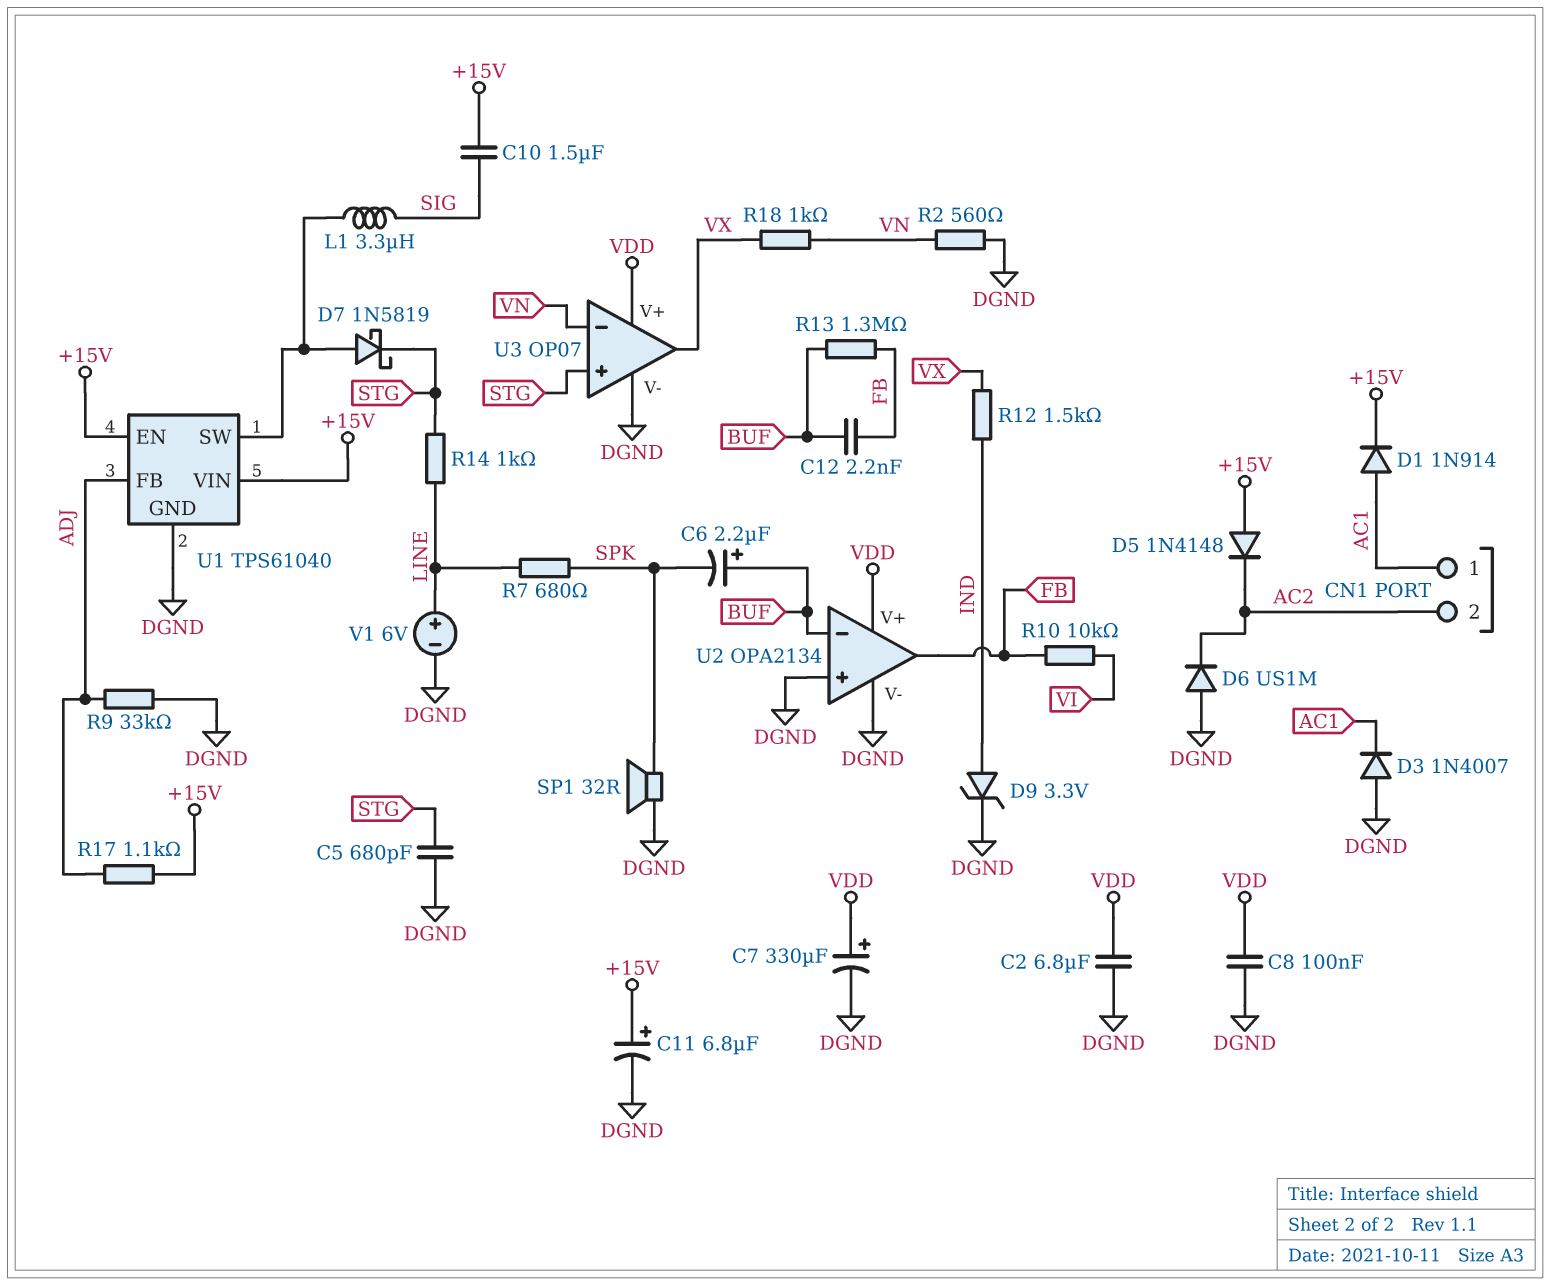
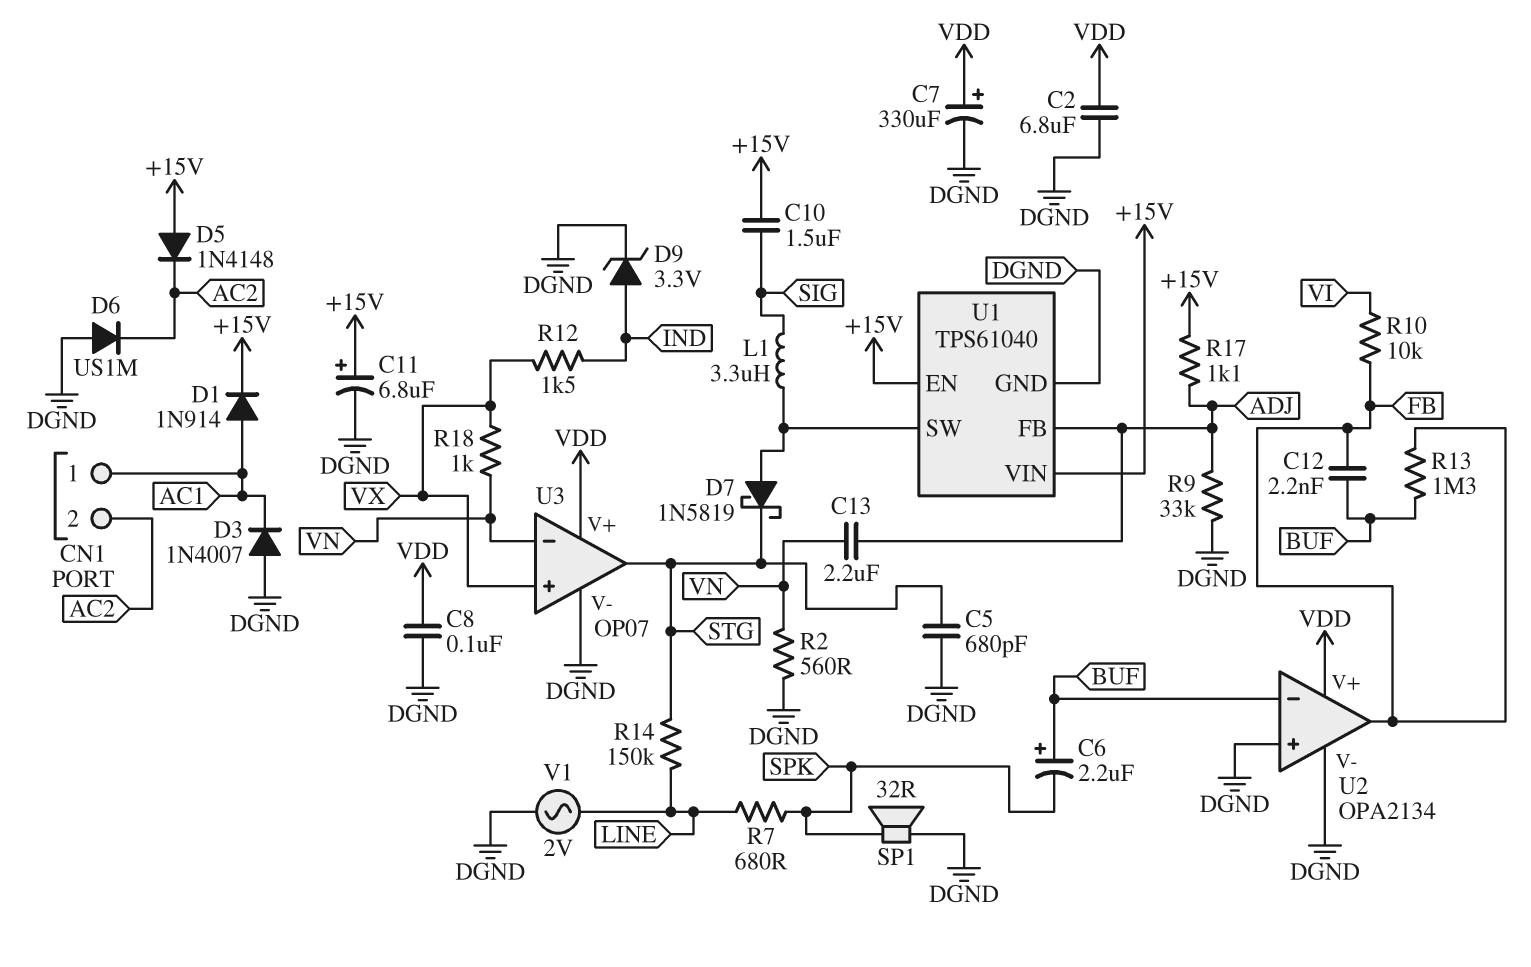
C13: none -> 2.2uF (ADJ, VN)
R14: 1k (LINE, STG) -> 150k (LINE, STG)
U3 pin in+: STG -> VX
U3 pin out: VX -> STG
V1: 6V (plus LINE, minus DGND) -> AC 2V (DGND, LINE)

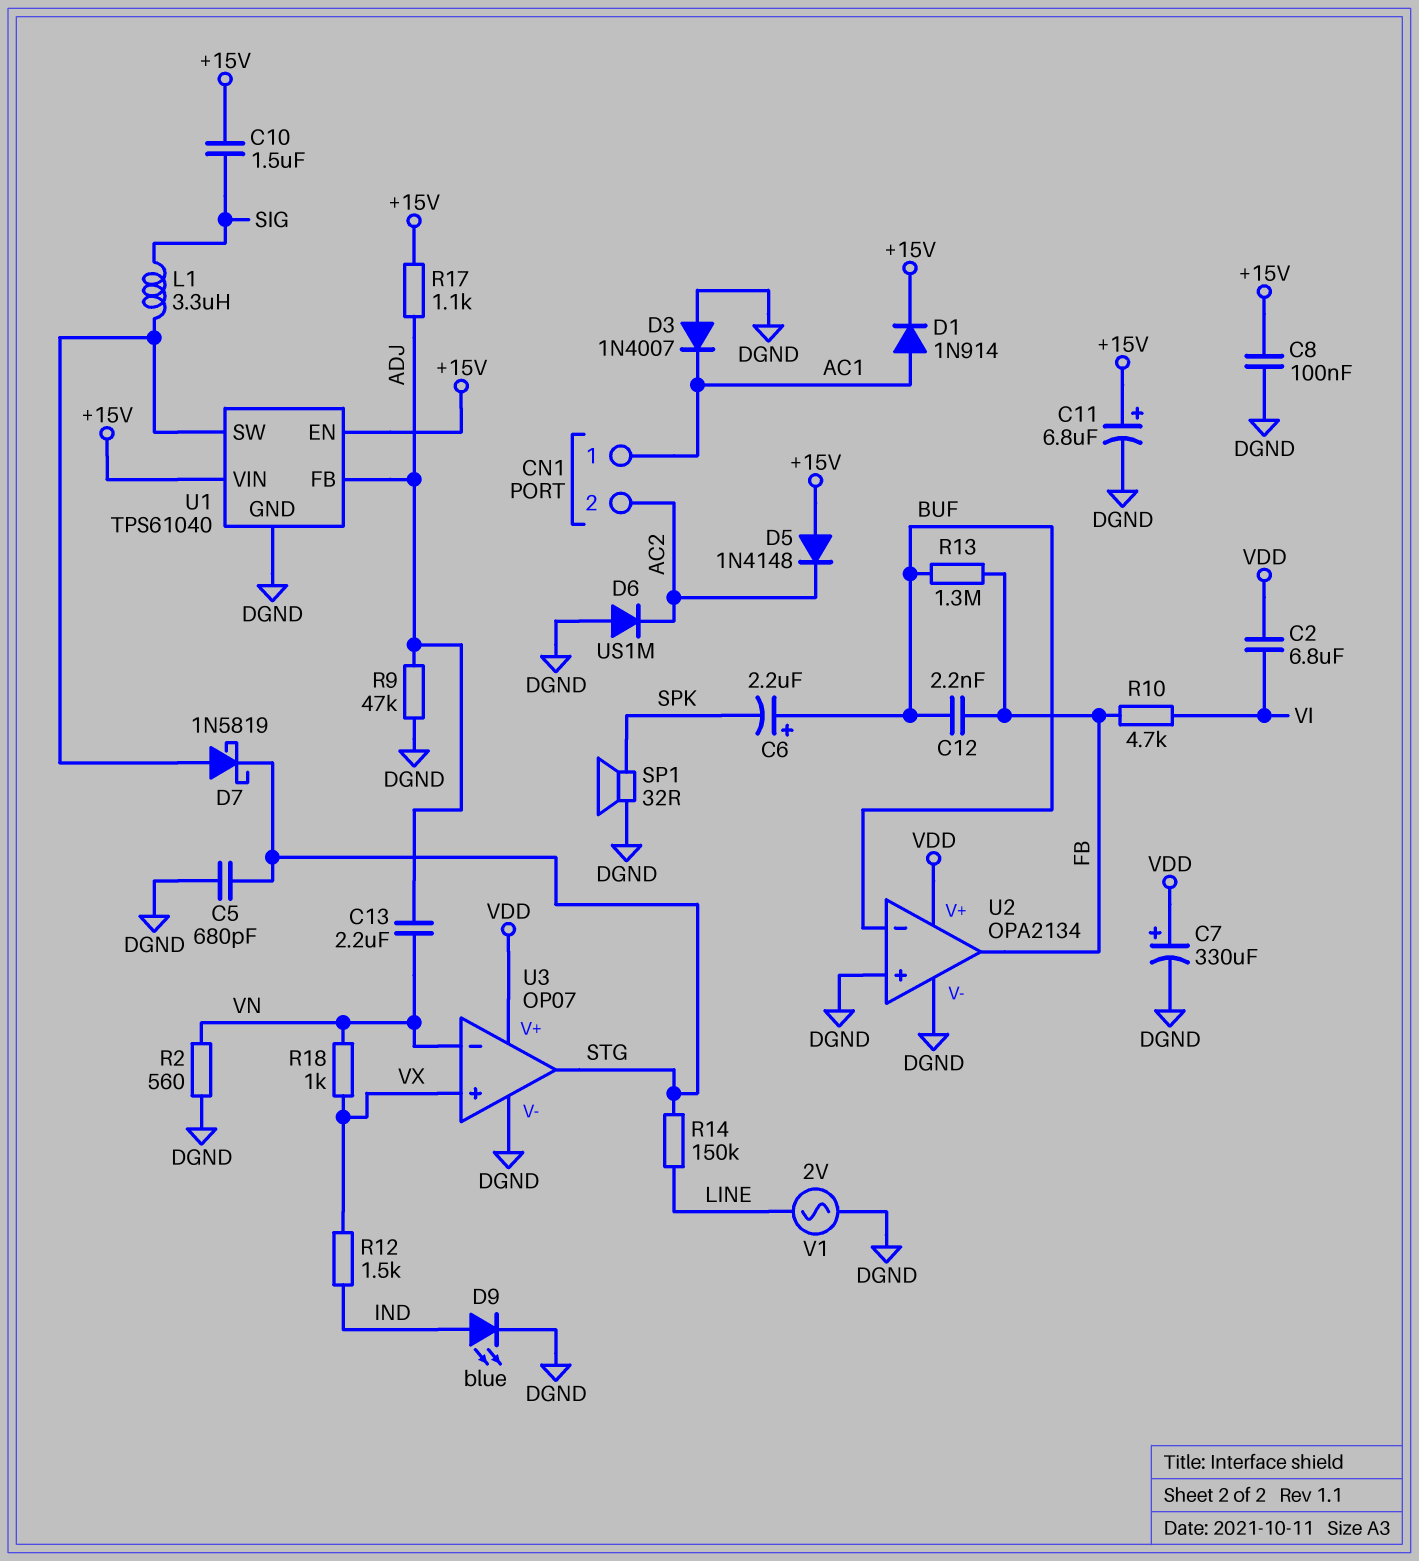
C2: 6.8uF (DGND, VDD) -> 6.8uF (VDD, VI)
C8: 100nF (DGND, VDD) -> 100nF (+15V, DGND)
D9: zener 3.3V (A IND, K DGND) -> LED blue (A IND, K DGND)
R7: 680 (LINE, SPK) -> none
R9: 33k (ADJ, DGND) -> 47k (ADJ, DGND)
R10: 10k (FB, VI) -> 4.7k (FB, VI)

